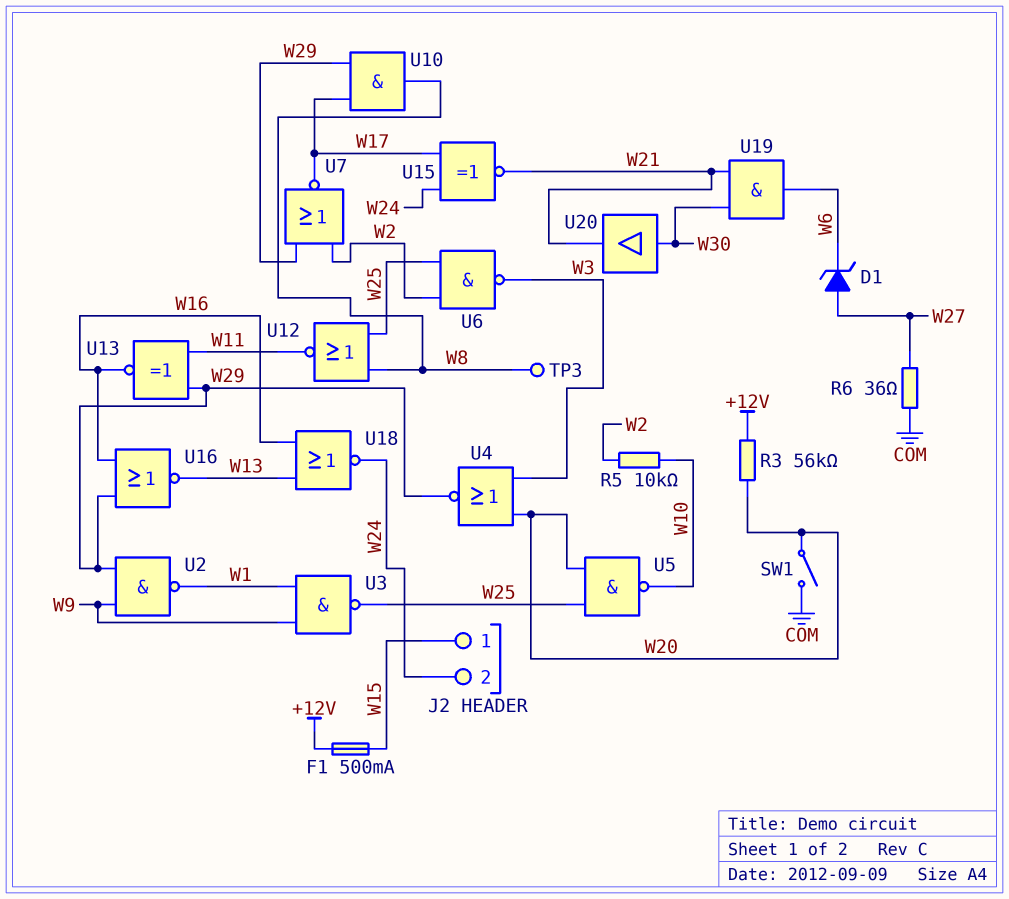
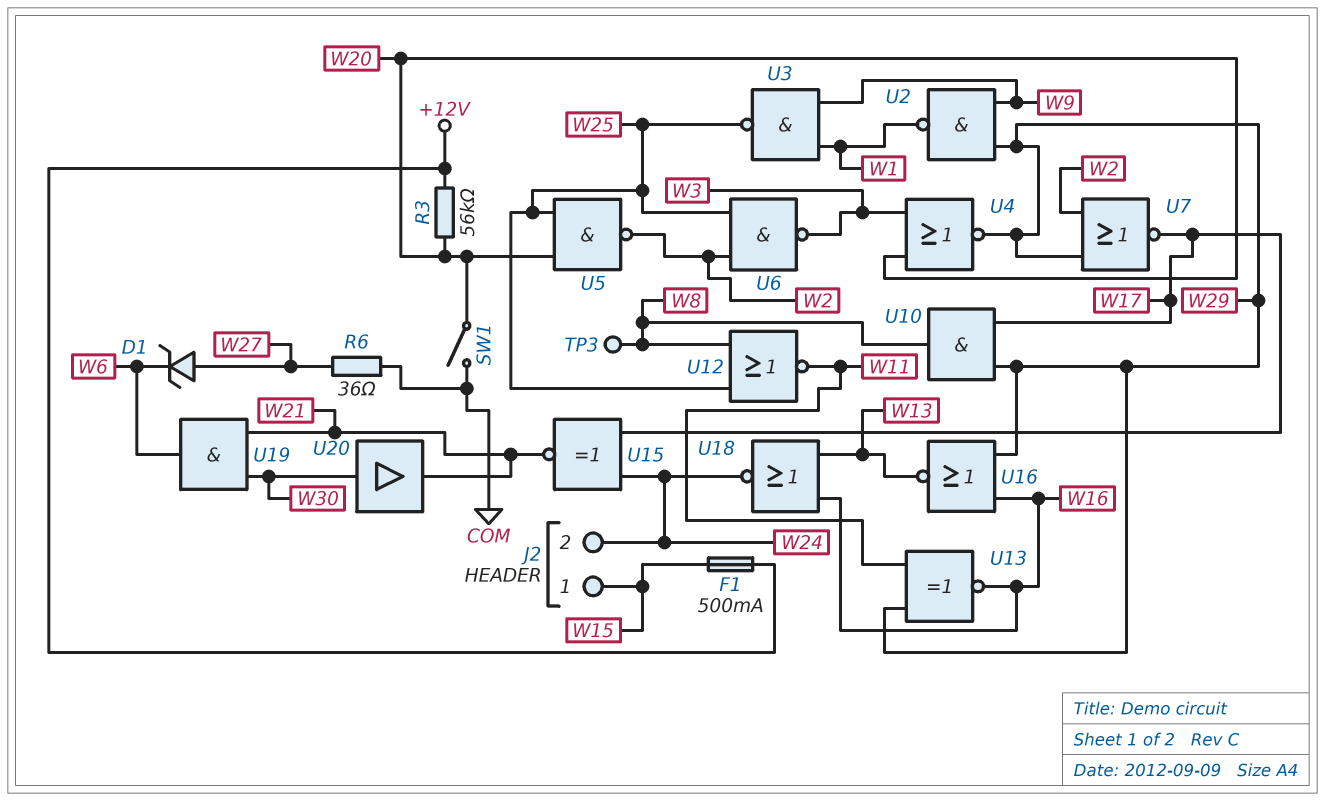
R5: 10k (W2, W10) -> none
U5: NAND (in W20, in W25, out W10) -> NAND (in W20, in W25, out W2)

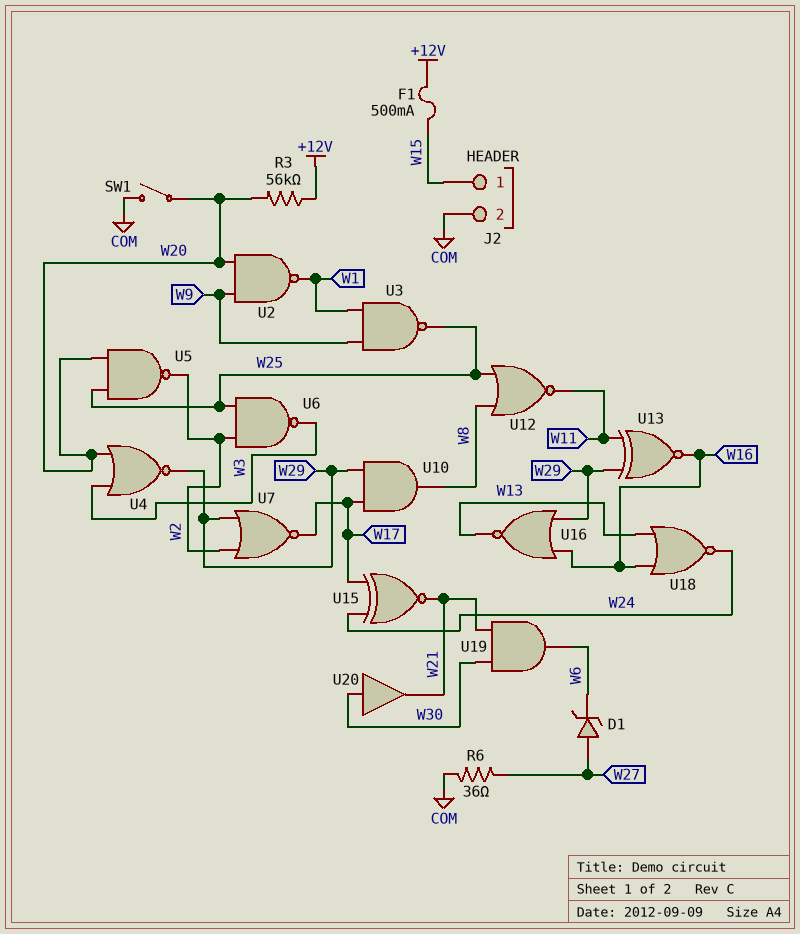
J2 pin 2: W24 -> COM
TP3: test point (W8) -> none
U2: NAND (in W9, in W29, out W1) -> NAND (in W9, in W20, out W1)

